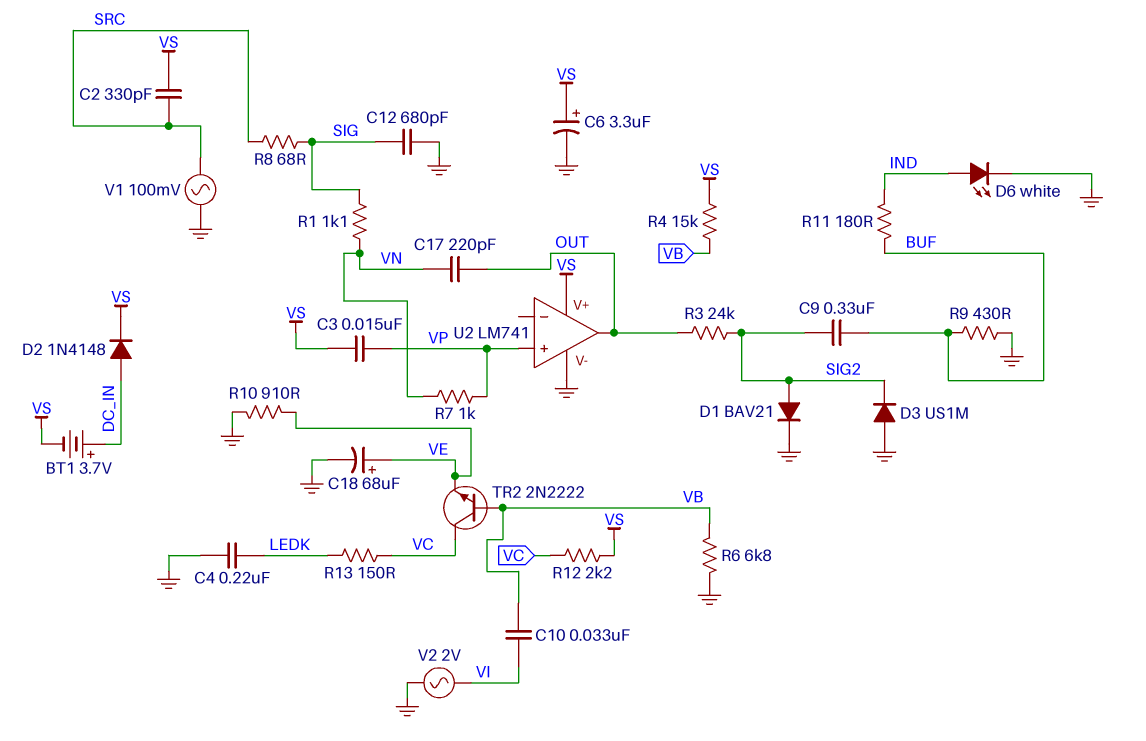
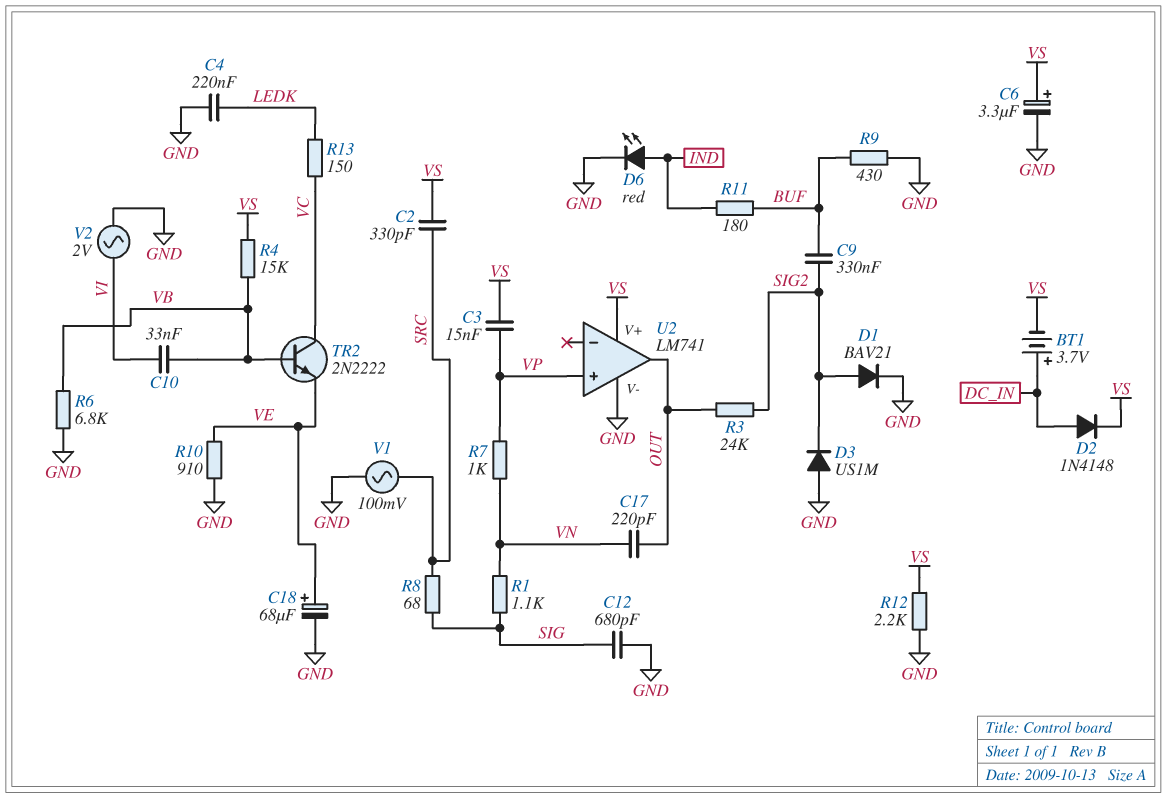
D6: LED white (A IND, K GND) -> LED red (A IND, K GND)
R12: 2.2k (VC, VS) -> 2.2k (GND, VS)

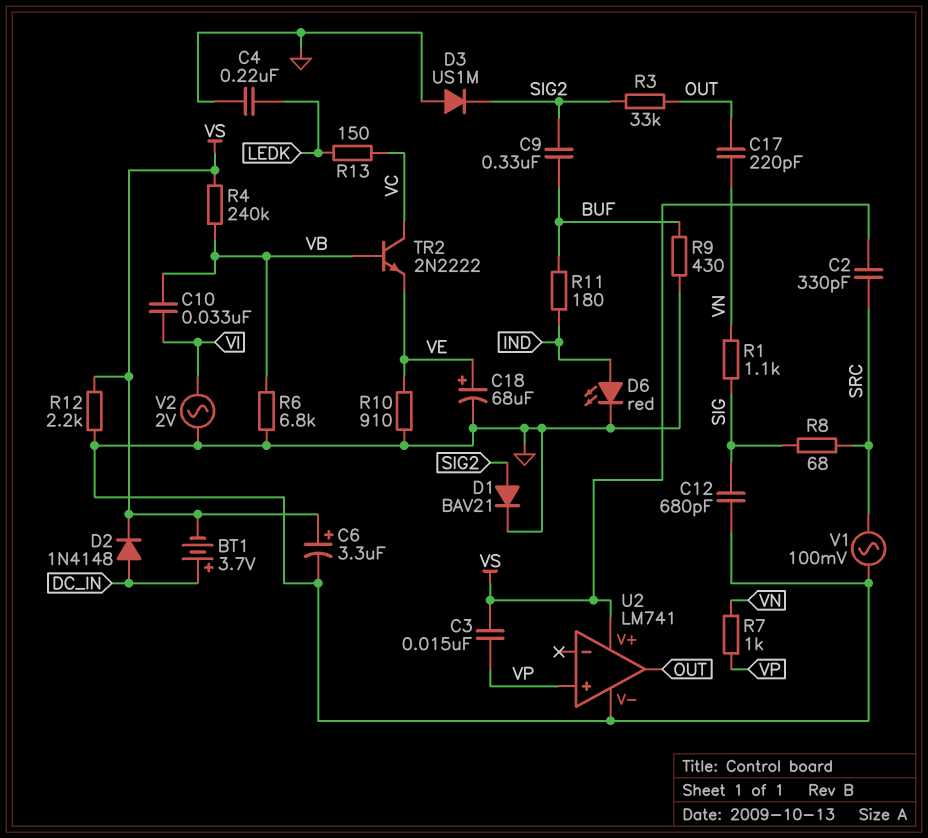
R3: 24k (OUT, SIG2) -> 33k (OUT, SIG2)
R4: 15k (VB, VS) -> 240k (VB, VS)

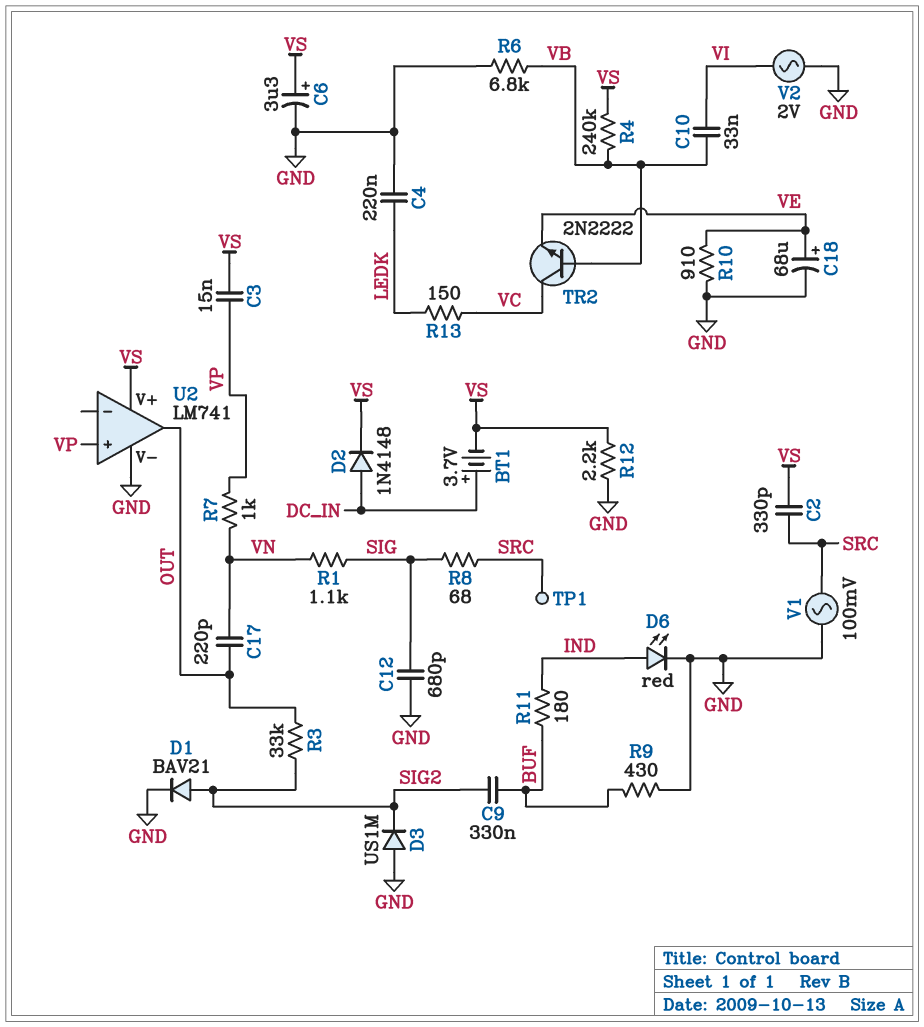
TP1: none -> test point (SRC)

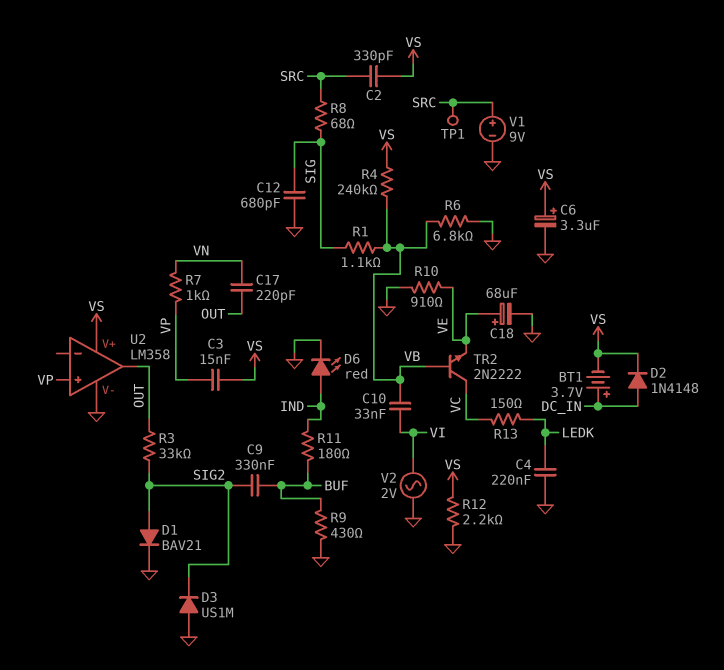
R1: 1.1k (SIG, VN) -> 1.1k (SIG, VB)
U2: LM741 -> LM358
V1: AC 100mV (GND, SRC) -> 9V (plus SRC, minus GND)

